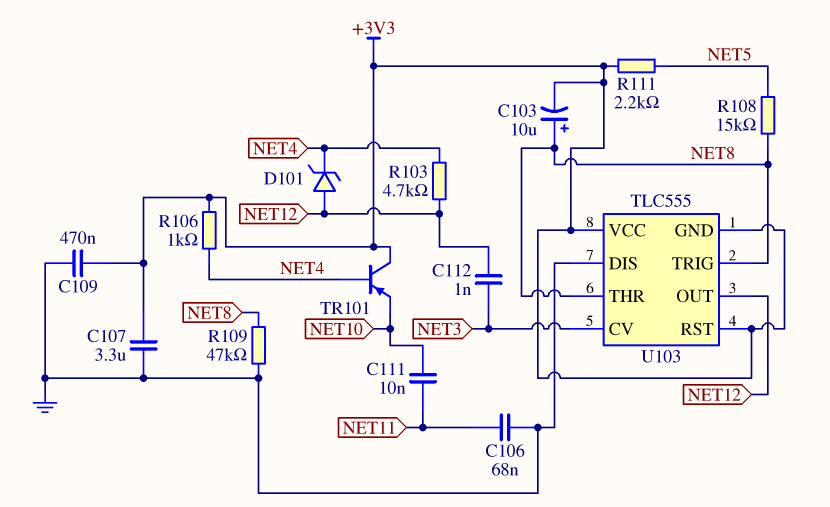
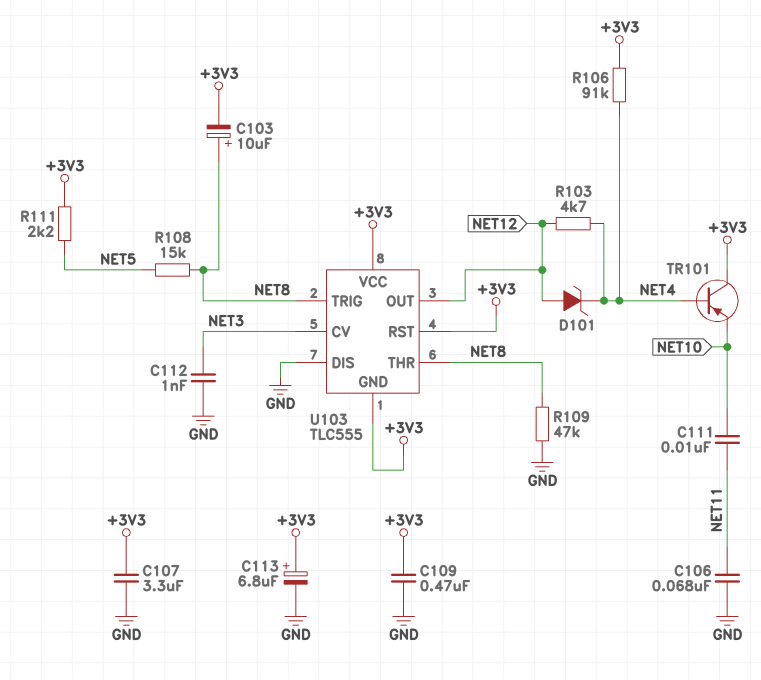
C112: 1nF (NET3, NET12) -> 1nF (GND, NET3)
C113: none -> 6.8uF (plus +3V3, minus GND)
R106: 1k (+3V3, NET4) -> 91k (+3V3, NET4)

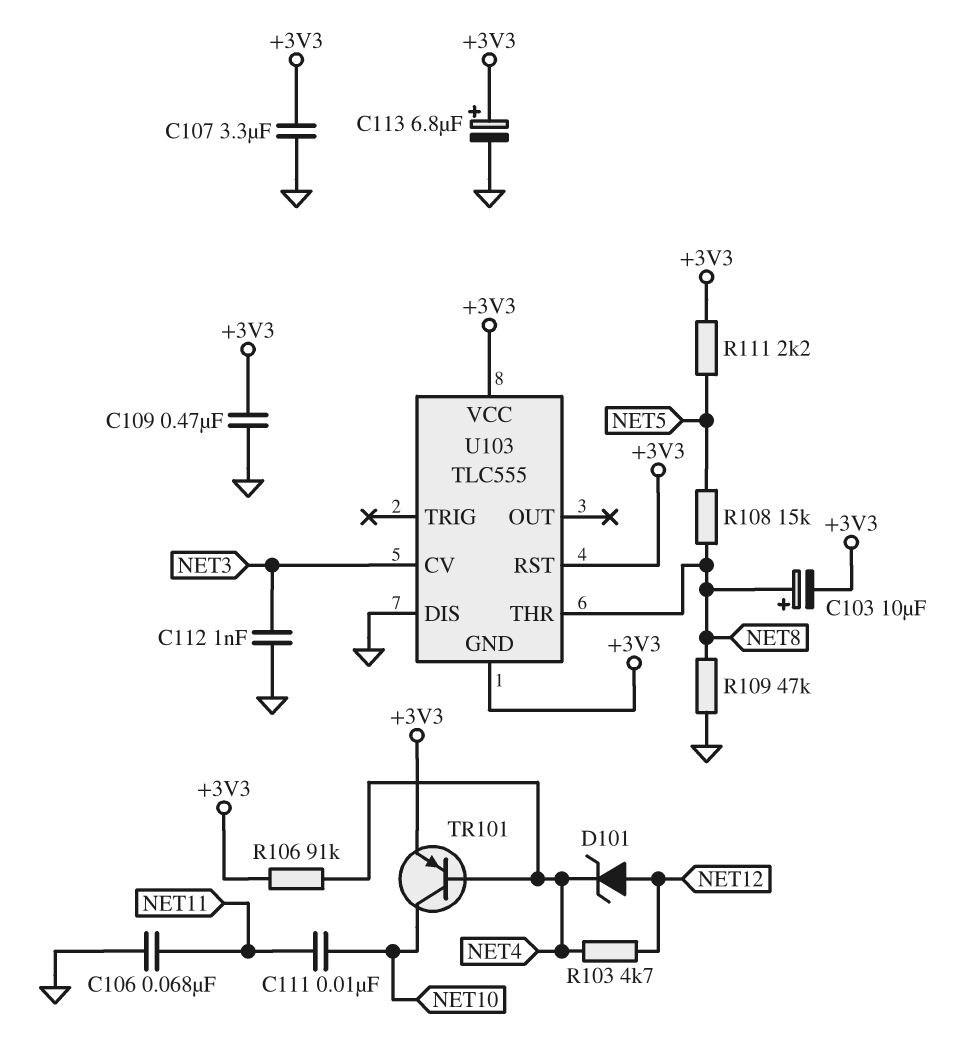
TR101: PNP (B NET4, C +3V3, E NET10) -> PNP (B NET4, C NET10, E +3V3)
U103 pin OUT: NET12 -> none
U103 pin TRIG: NET8 -> none

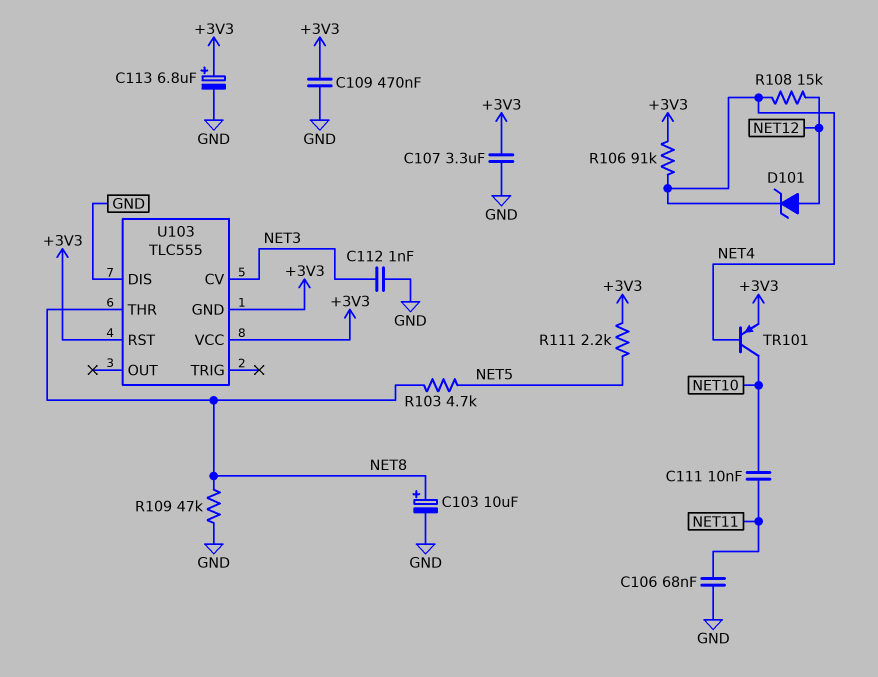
C103: 10uF (plus NET8, minus +3V3) -> 10uF (plus NET8, minus GND)
R103: 4.7k (NET4, NET12) -> 4.7k (NET5, NET8)
R108: 15k (NET5, NET8) -> 15k (NET4, NET12)

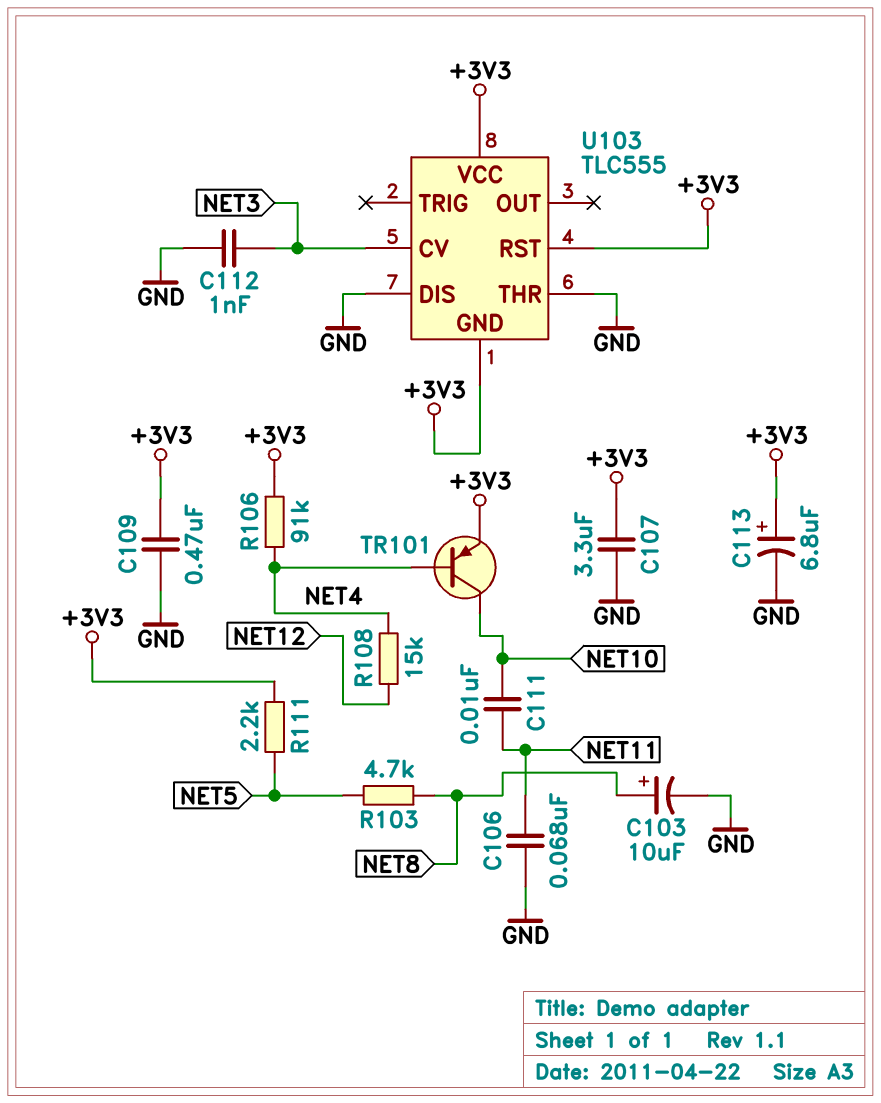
D101: zener (A NET12, K NET4) -> none
R109: 47k (GND, NET8) -> none
U103 pin THR: NET8 -> GND

